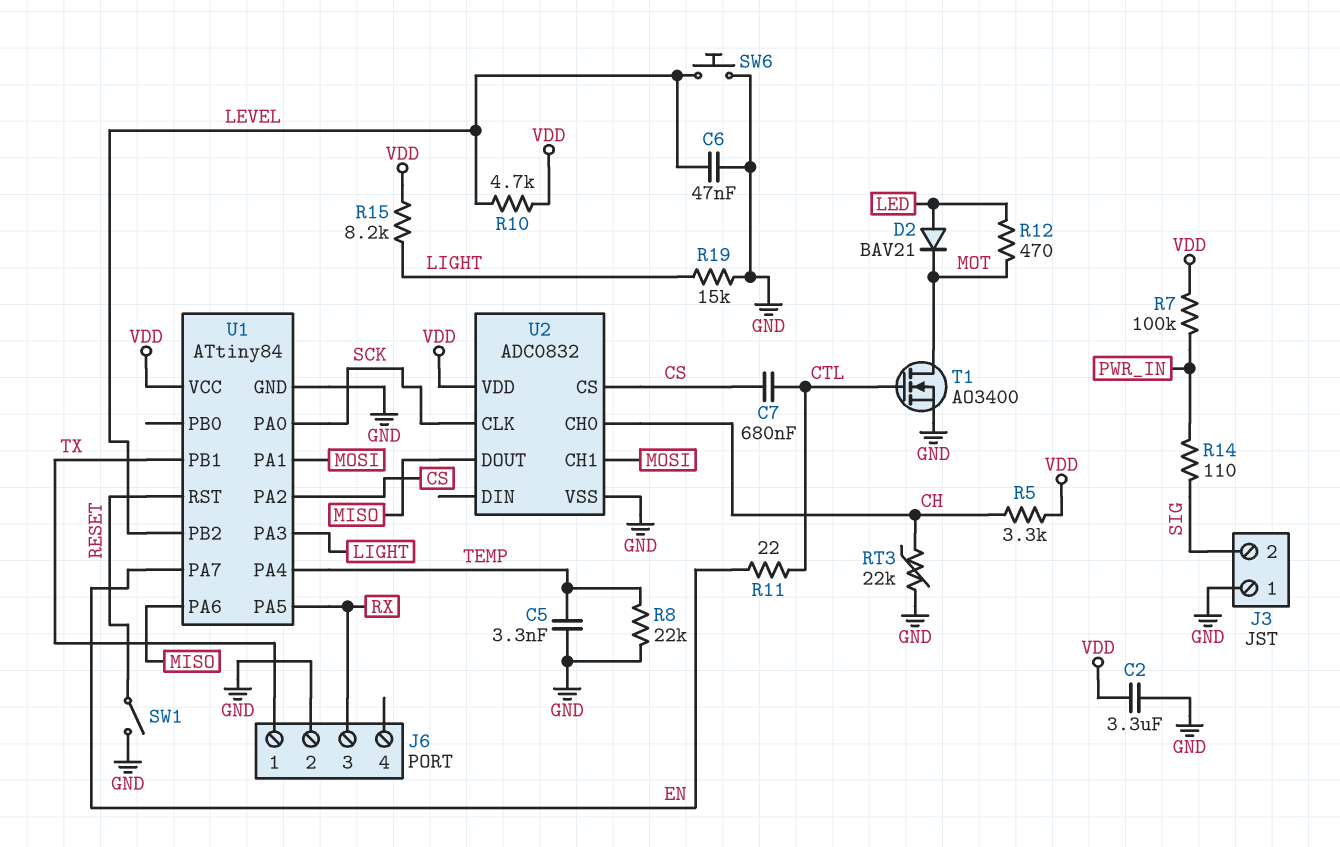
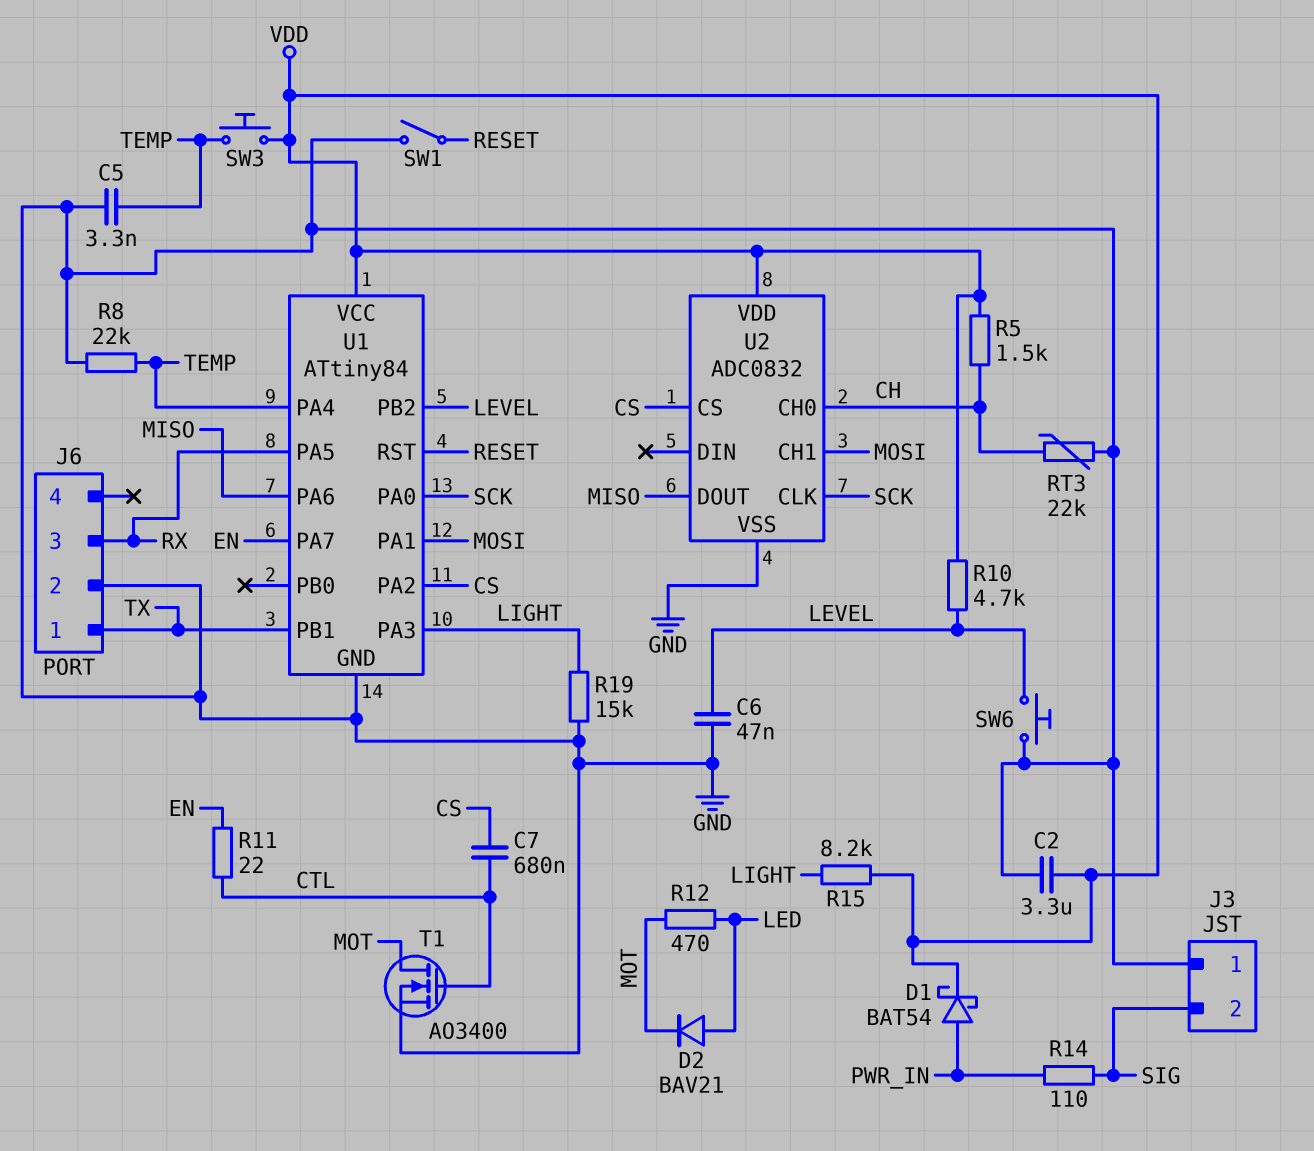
D1: none -> schottky BAT54 (A PWR_IN, K VDD)
R5: 3.3k (CH, VDD) -> 1.5k (CH, VDD)
R7: 100k (PWR_IN, VDD) -> none
SW3: none -> button (TEMP, VDD)

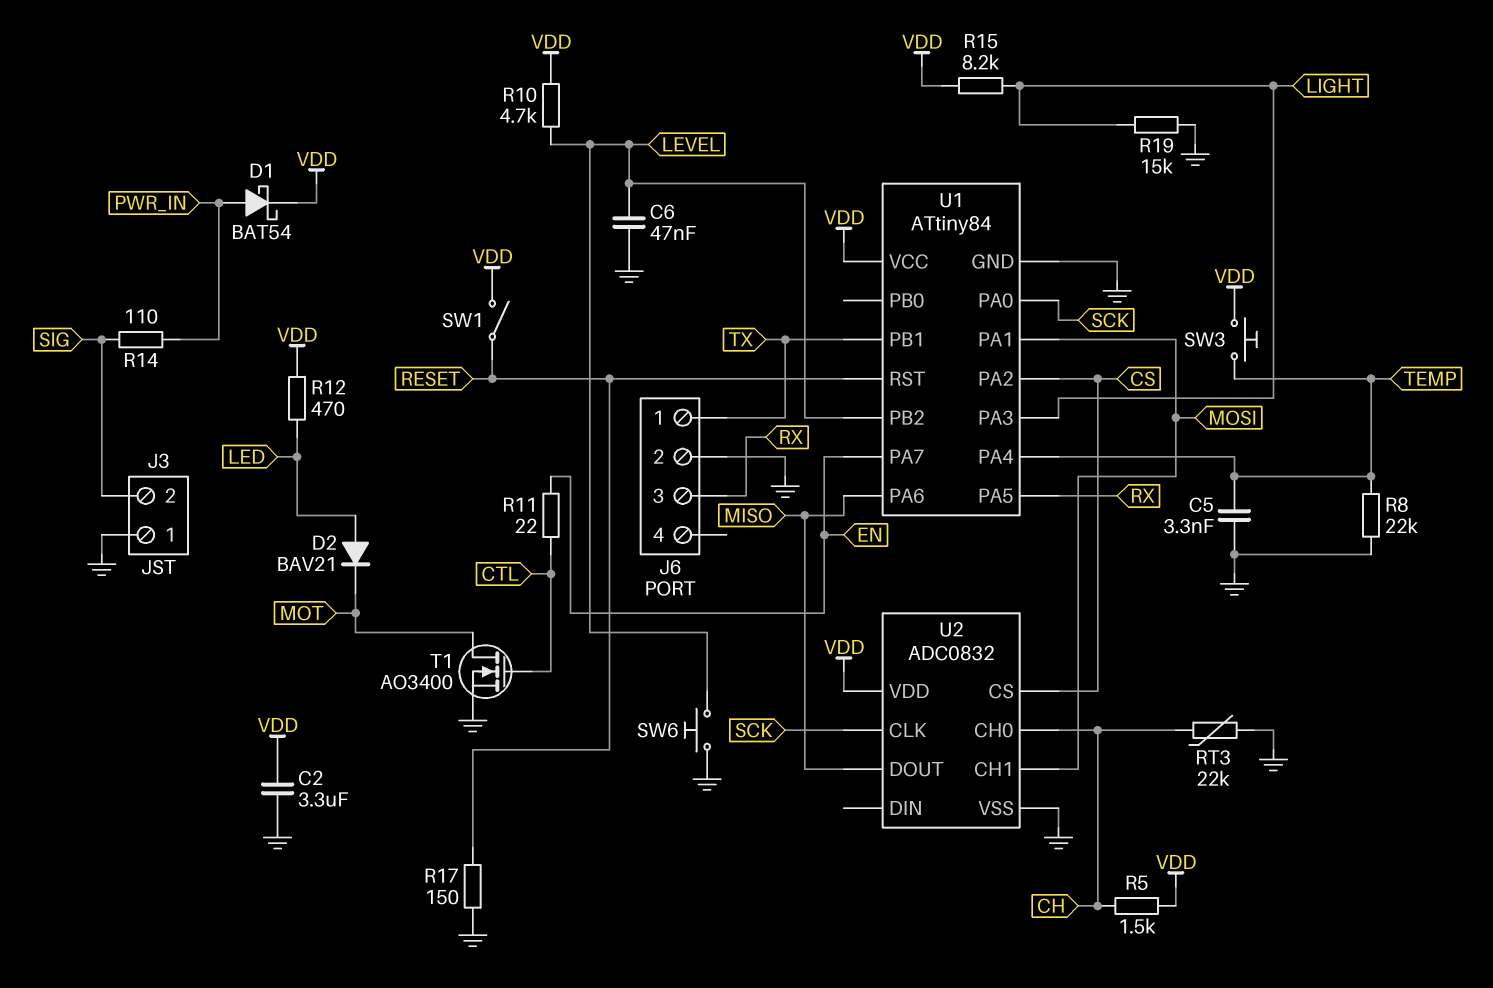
C7: 680nF (CS, CTL) -> none
R12: 470 (LED, MOT) -> 470 (LED, VDD)
R17: none -> 150 (GND, RESET)
SW1: switch (GND, RESET) -> switch (RESET, VDD)

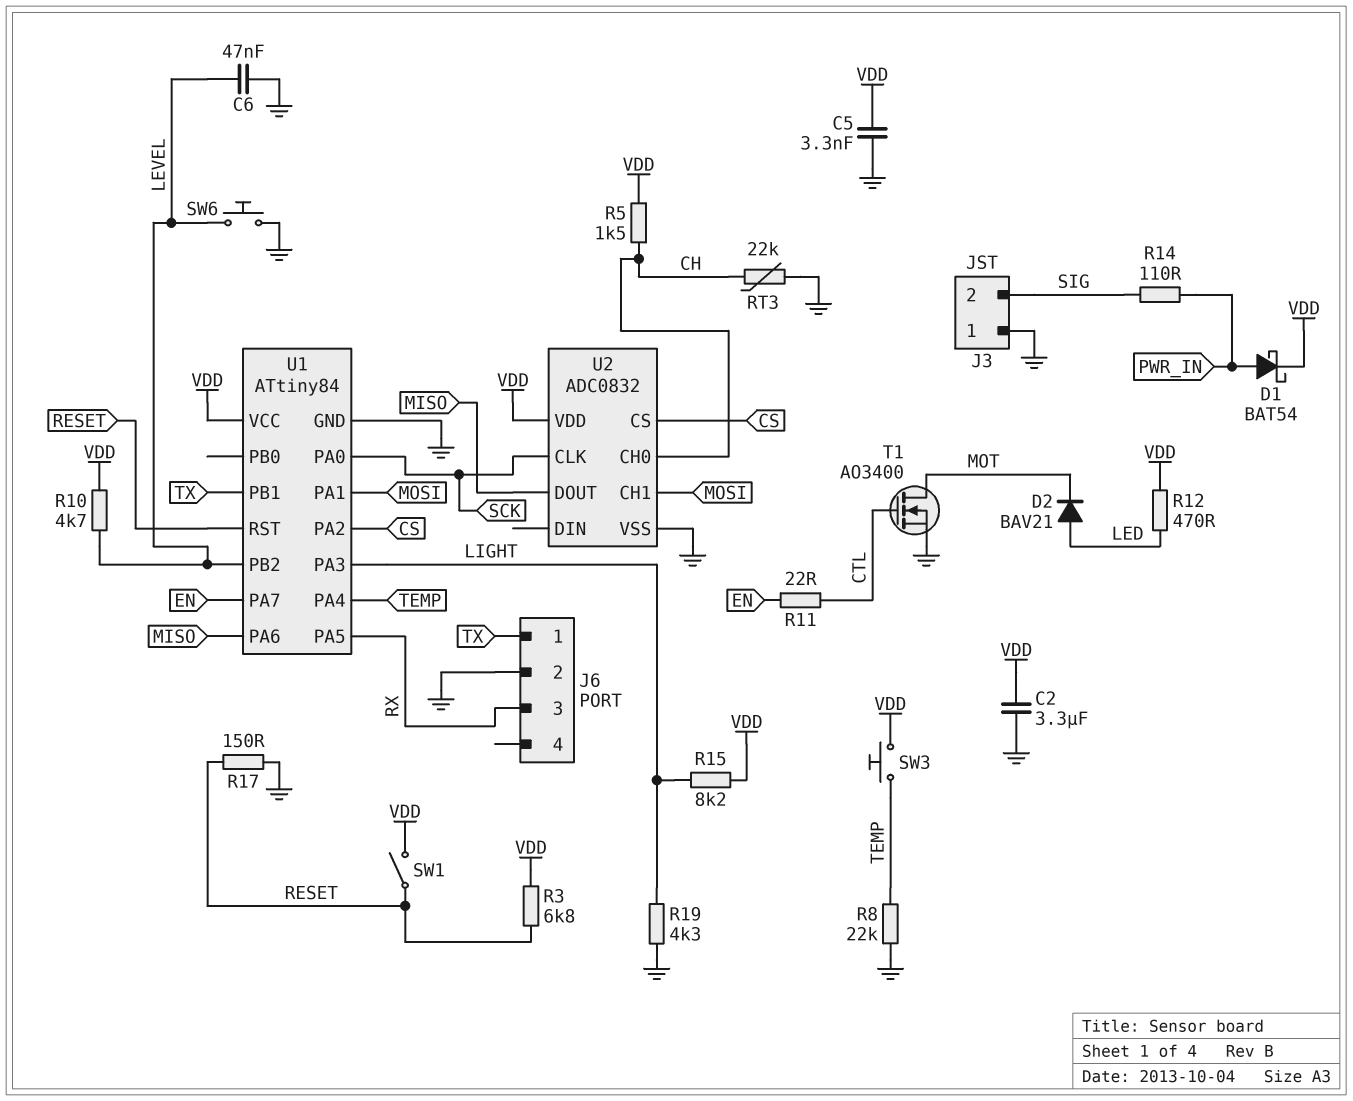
C5: 3.3nF (GND, TEMP) -> 3.3nF (GND, VDD)
R3: none -> 6.8k (RESET, VDD)
R19: 15k (GND, LIGHT) -> 4.3k (GND, LIGHT)

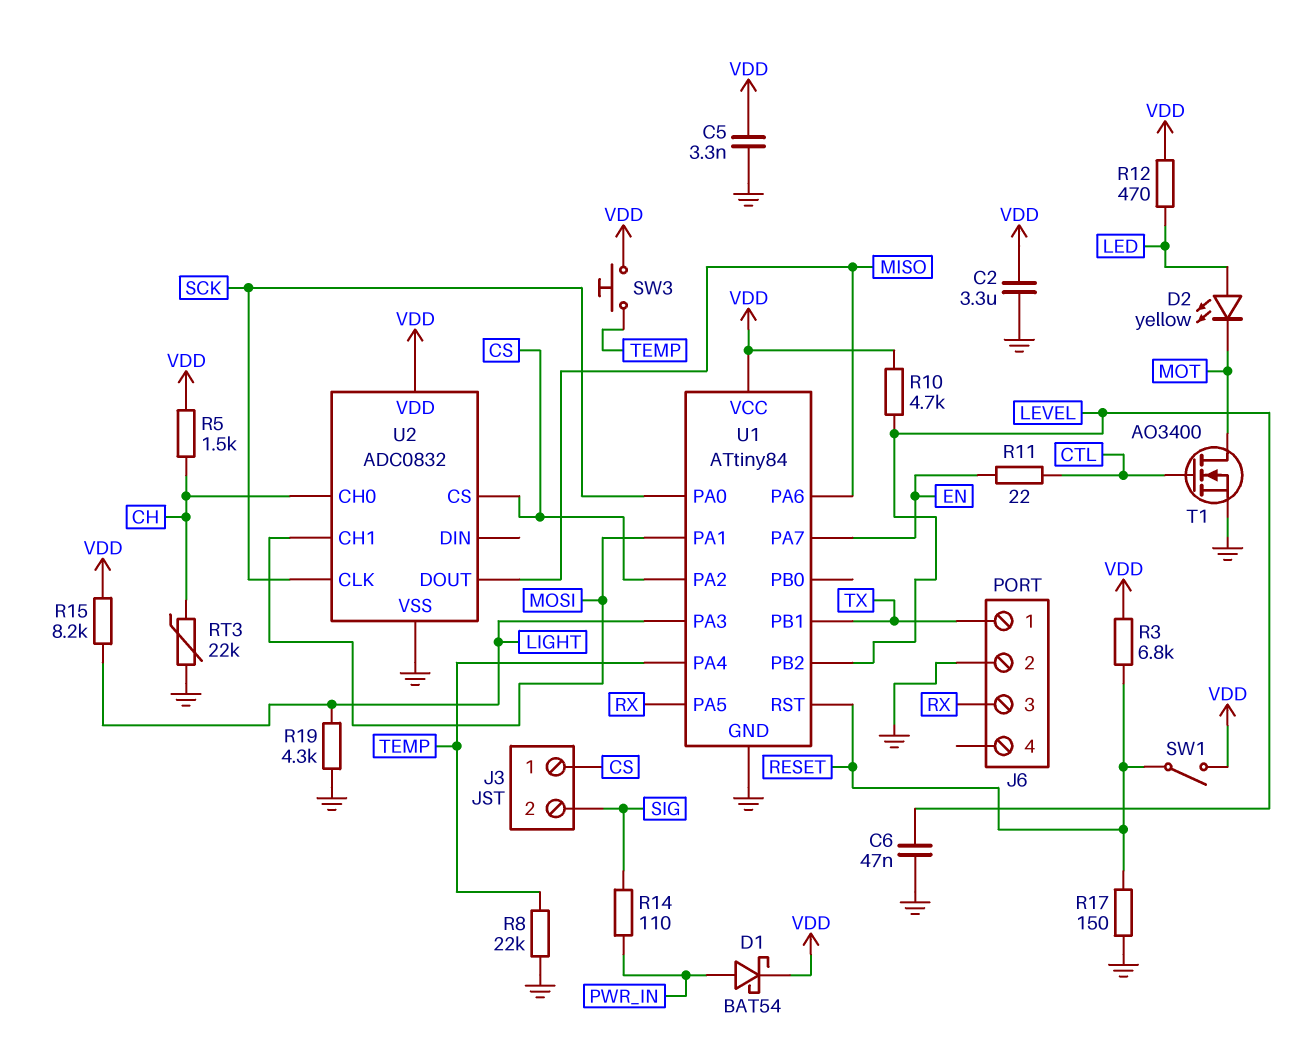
D2: diode BAV21 (A LED, K MOT) -> LED yellow (A LED, K MOT)
J3 pin 1: GND -> CS
SW6: button (GND, LEVEL) -> none

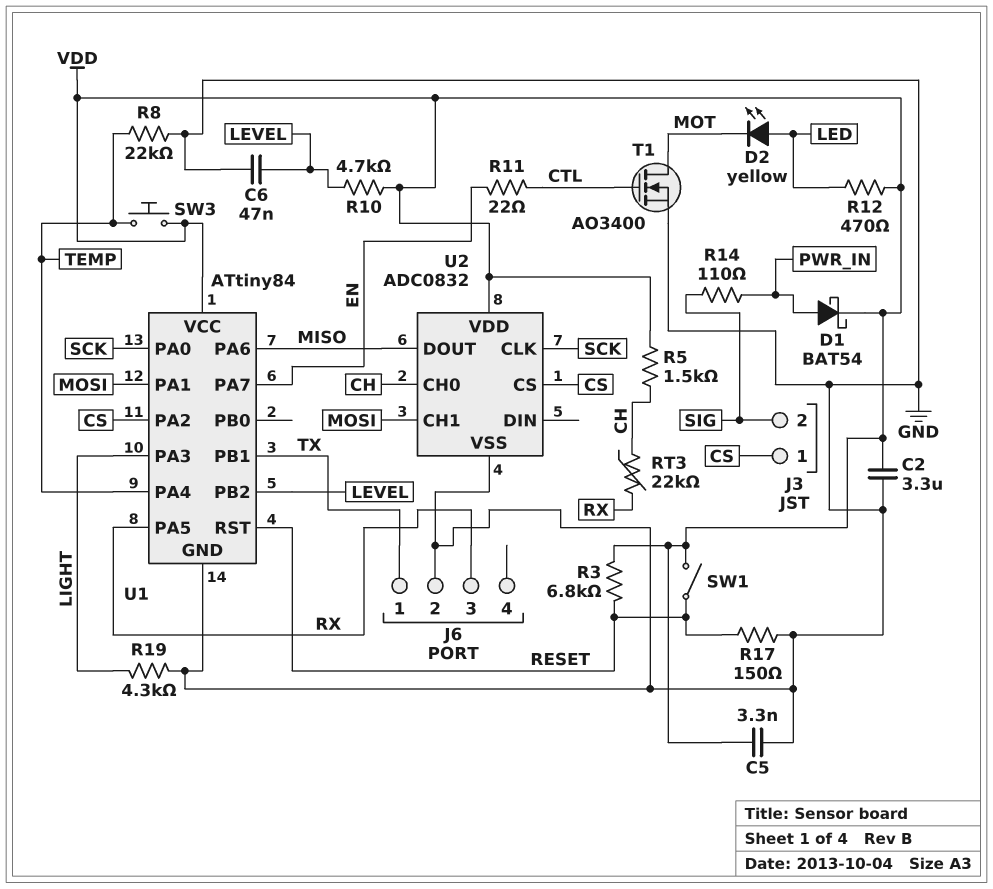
R15: 8.2k (LIGHT, VDD) -> none
RT3: 22k (CH, GND) -> 22k (CH, RX)

